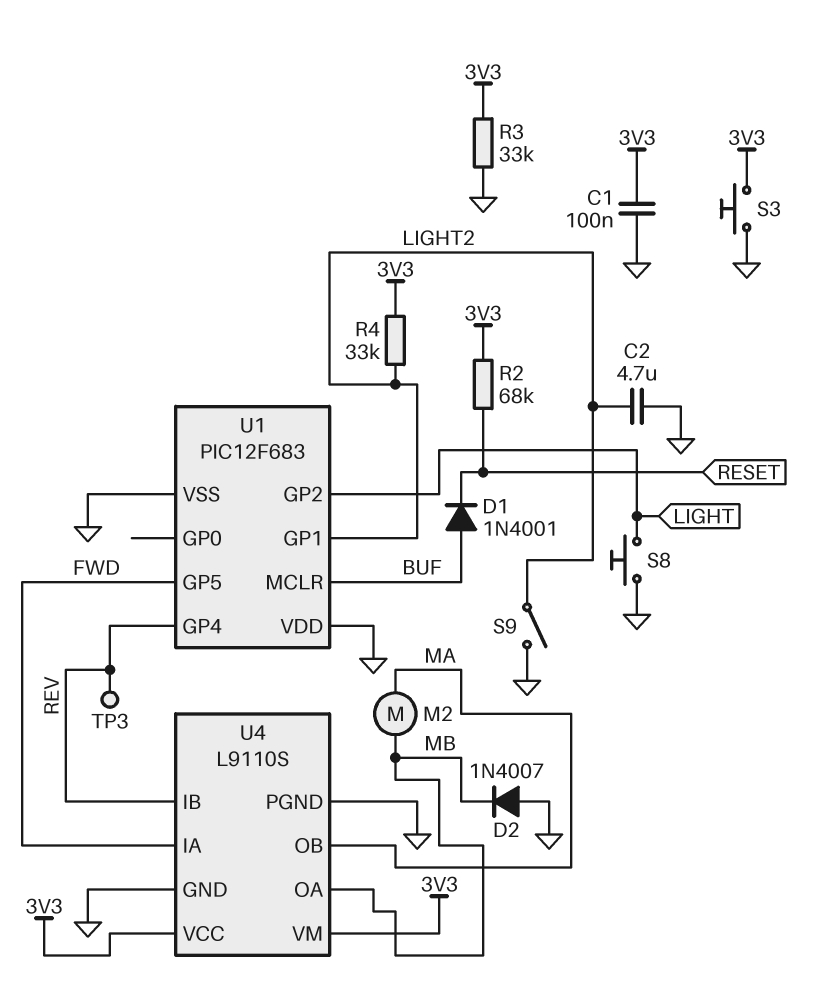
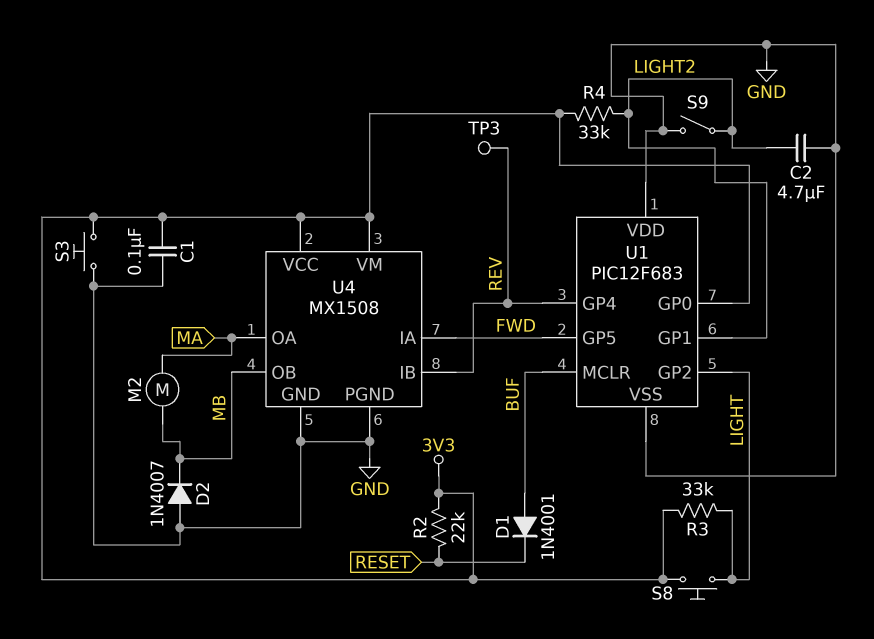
R2: 68k (3V3, RESET) -> 22k (3V3, RESET)
R3: 33k (3V3, GND) -> 33k (3V3, LIGHT)
S8: button (GND, LIGHT) -> button (3V3, LIGHT)
U1 pin GP0: none -> 3V3
U4: L9110S -> MX1508
U4 pin OA: MB -> MA
U4 pin OB: MA -> MB

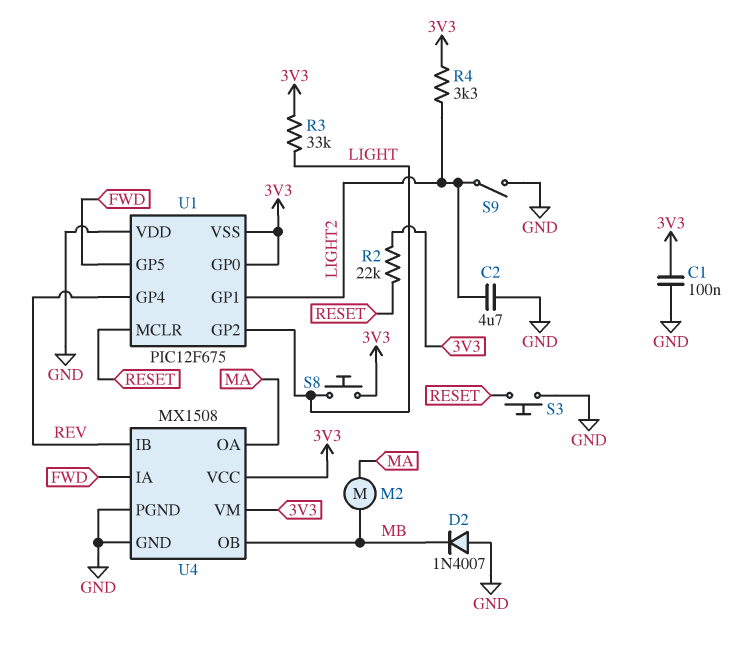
D1: diode 1N4001 (A BUF, K RESET) -> none
R4: 33k (3V3, LIGHT2) -> 3.3k (3V3, LIGHT2)
S3: button (3V3, GND) -> button (GND, RESET)
TP3: test point (REV) -> none
U1: PIC12F683 -> PIC12F675
U1 pin MCLR: BUF -> RESET
U1 pin VSS: GND -> 3V3

